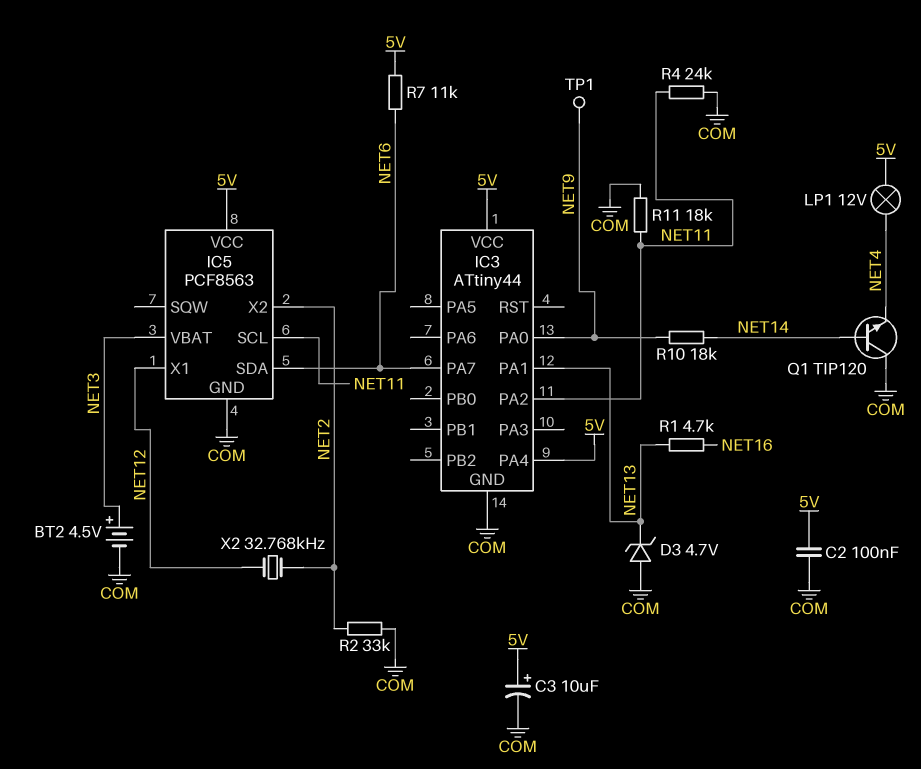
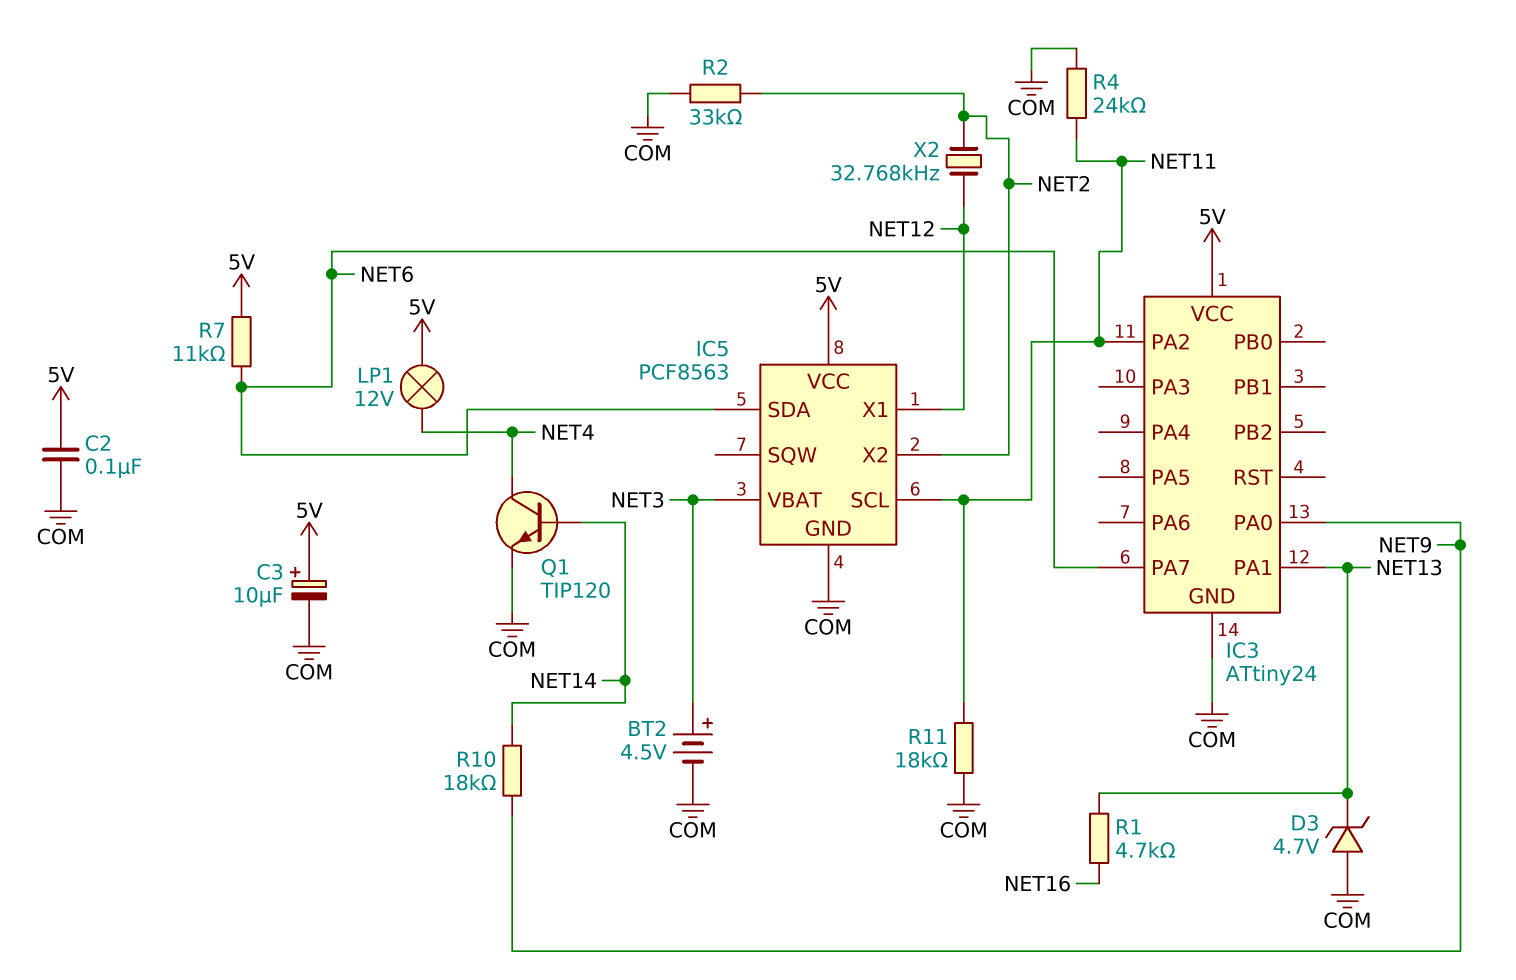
IC3: ATtiny44 -> ATtiny24
IC3 pin PA4: 5V -> none
Q1: NPN TIP120 (B NET14, C COM, E NET4) -> NPN TIP120 (B NET14, C NET4, E COM)
TP1: test point (NET9) -> none

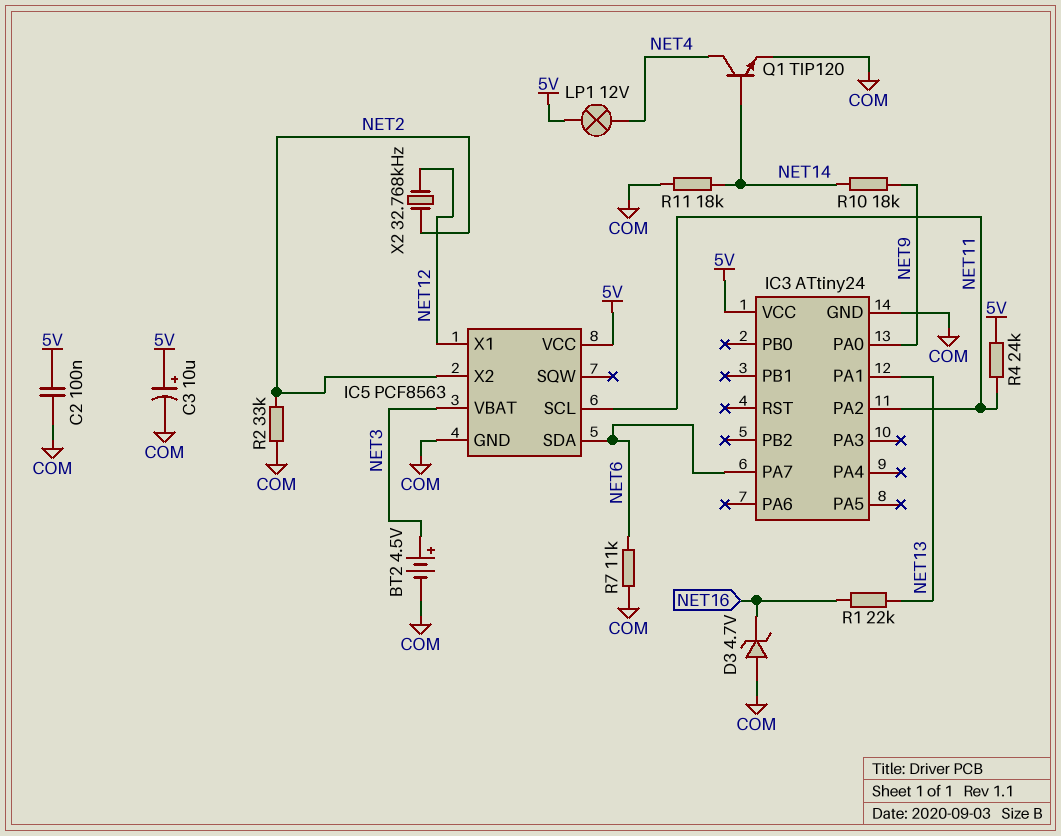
D3: zener 4.7V (A COM, K NET13) -> zener 4.7V (A COM, K NET16)
R1: 4.7k (NET13, NET16) -> 22k (NET13, NET16)
R4: 24k (COM, NET11) -> 24k (5V, NET11)
R7: 11k (5V, NET6) -> 11k (COM, NET6)
R11: 18k (COM, NET11) -> 18k (COM, NET14)

